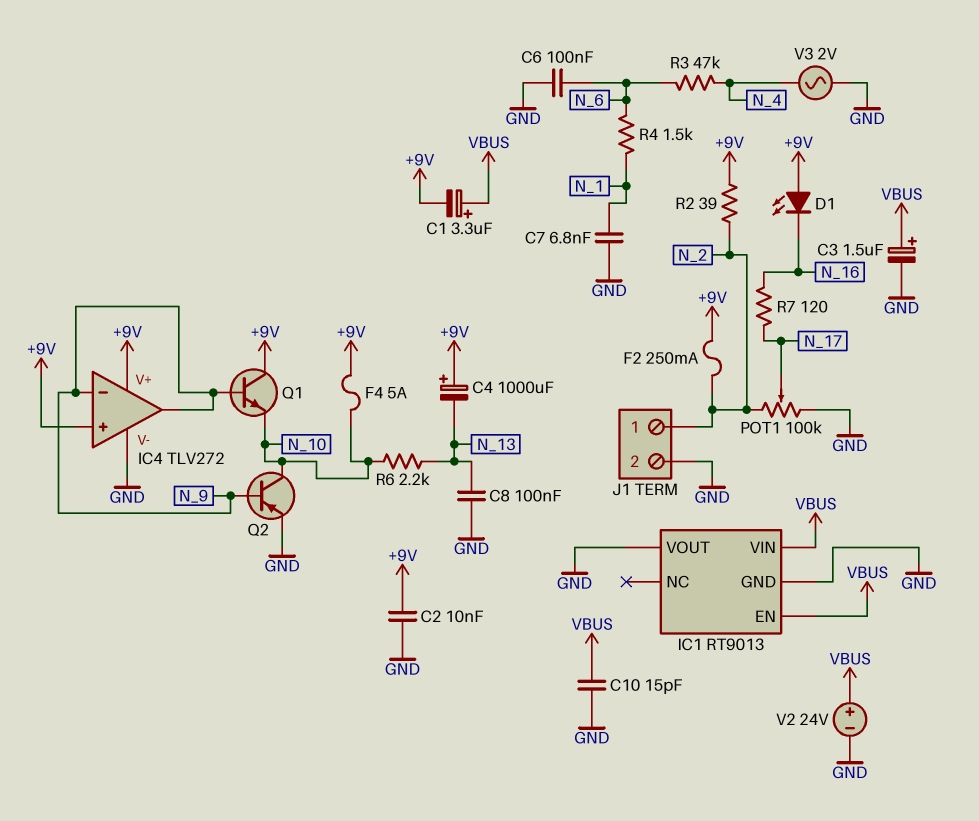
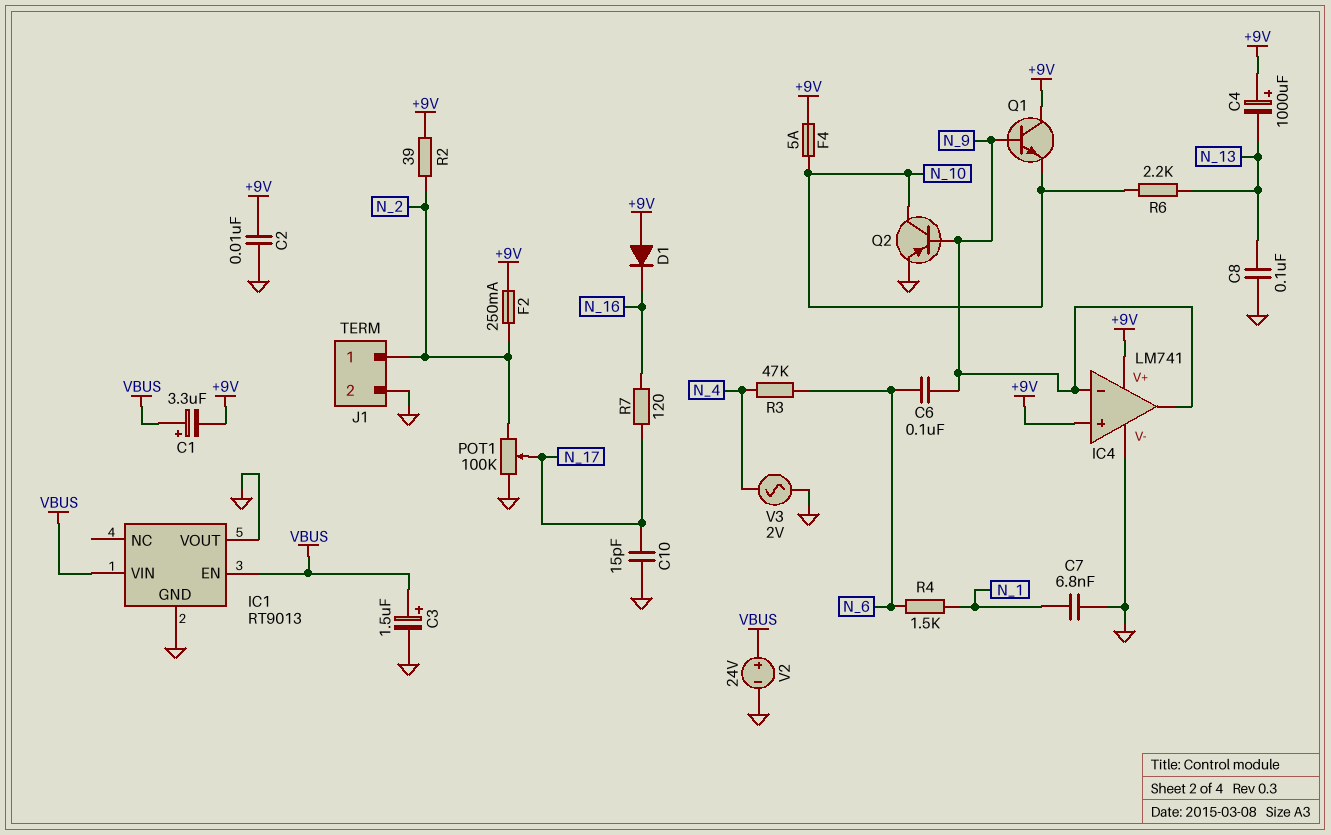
C6: 100nF (GND, N_6) -> 100nF (N_6, N_9)
C10: 15pF (GND, VBUS) -> 15pF (GND, N_17)
D1: LED (A +9V, K N_16) -> diode (A +9V, K N_16)
IC4: TLV272 -> LM741

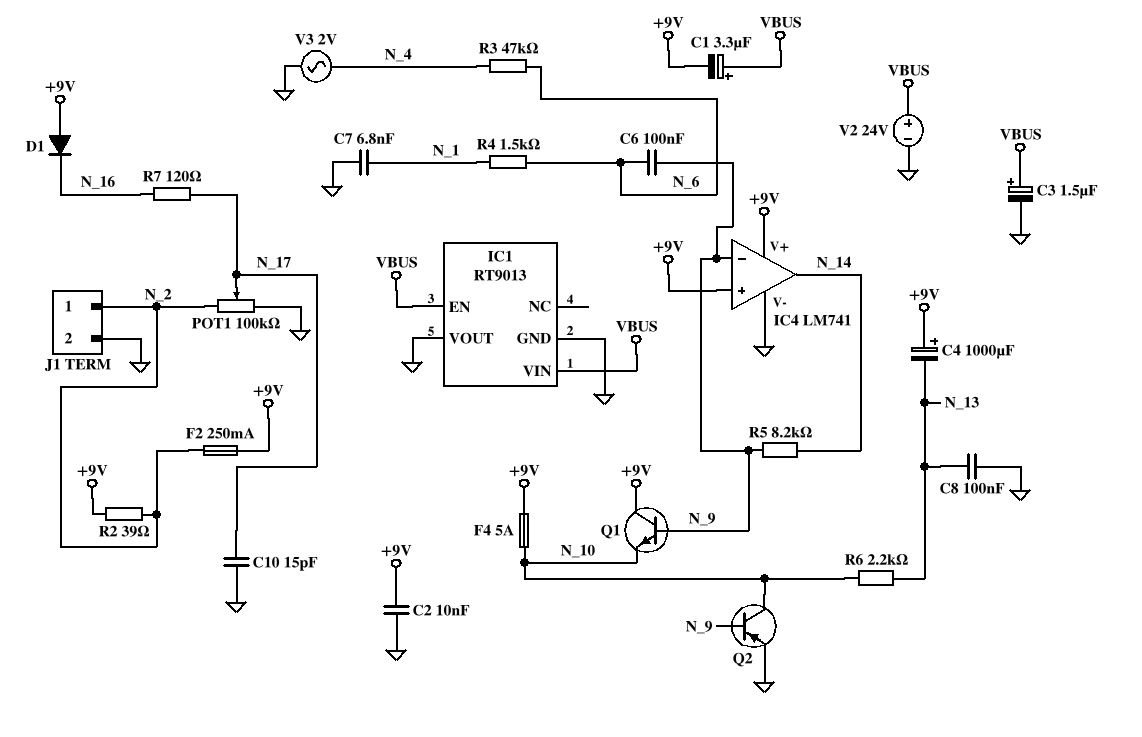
IC4 pin out: N_9 -> N_14
R5: none -> 8.2k (N_9, N_14)

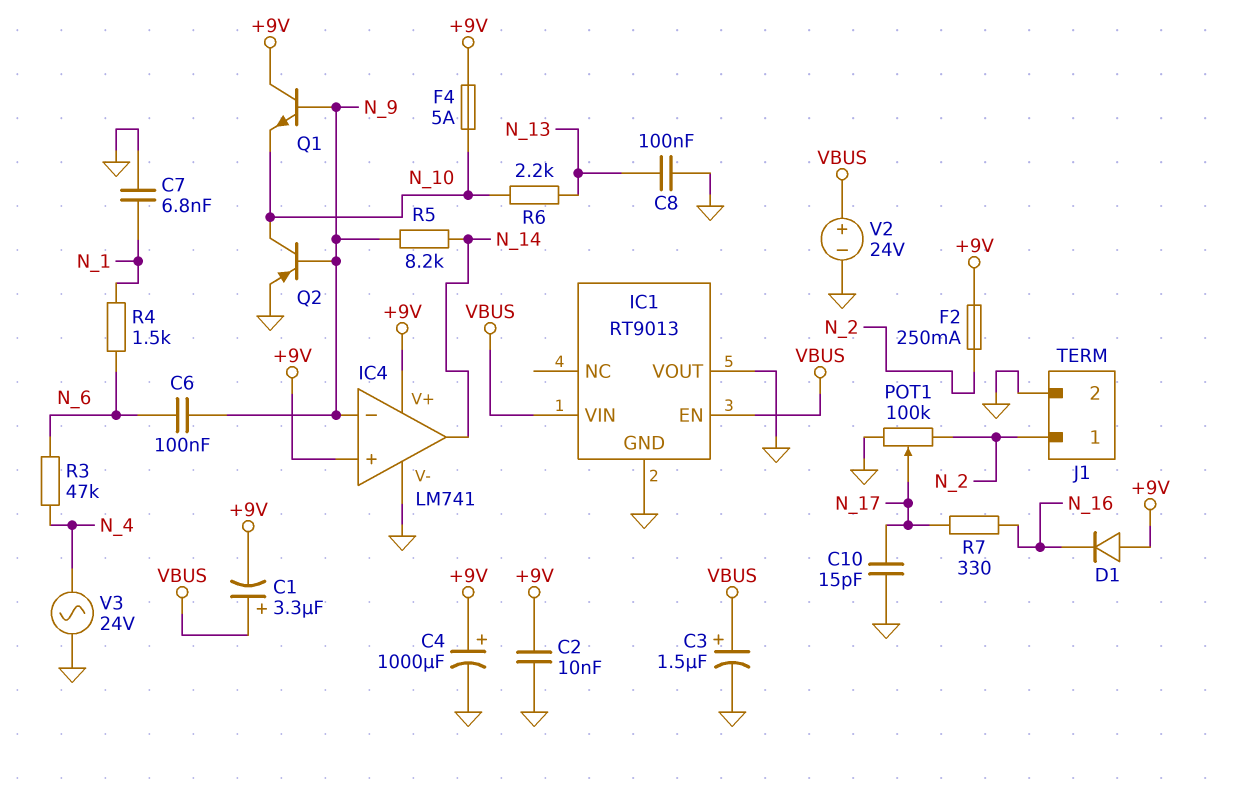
C4: 1000uF (plus +9V, minus N_13) -> 1000uF (plus +9V, minus GND)
R2: 39 (+9V, N_2) -> none
R7: 120 (N_16, N_17) -> 330 (N_16, N_17)
V3: AC 2V (GND, N_4) -> AC 24V (GND, N_4)

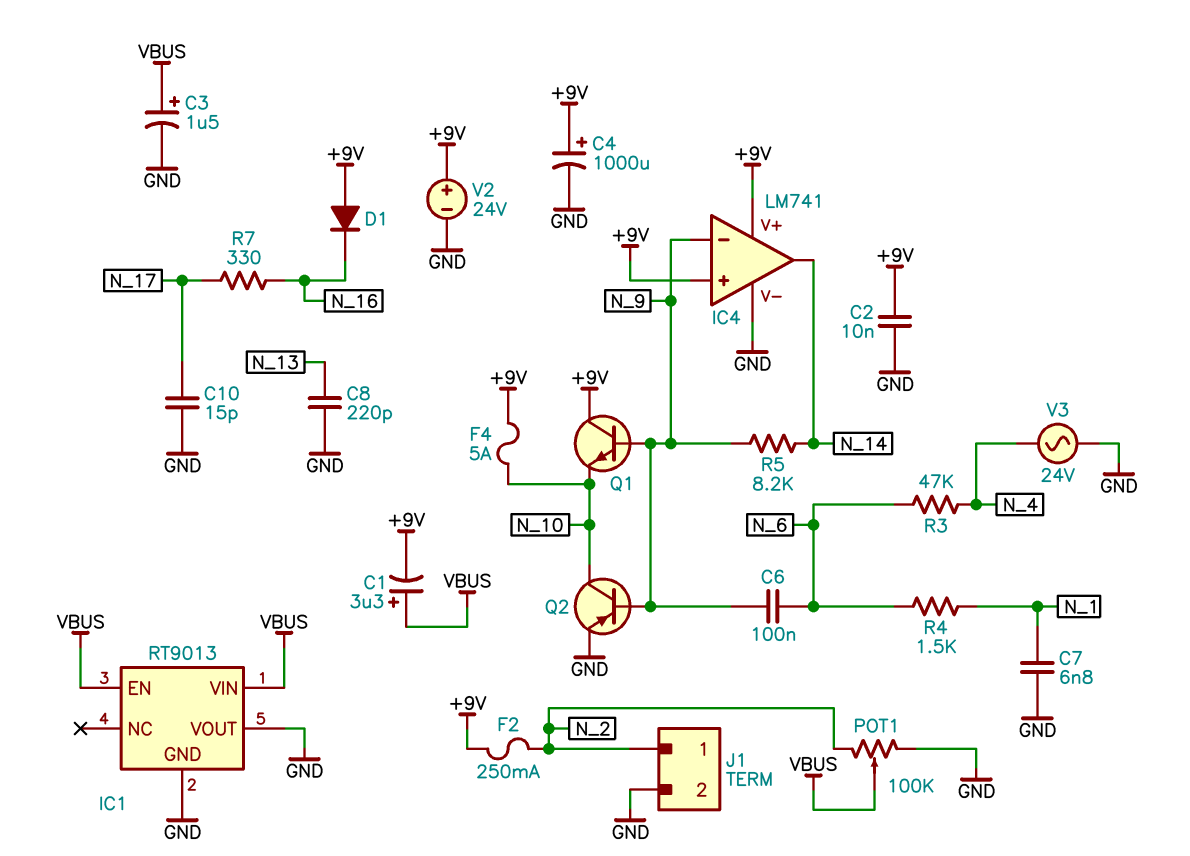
C8: 100nF (GND, N_13) -> 220pF (GND, N_13)
POT1: 100k (GND, N_2, wiper N_17) -> 100k (GND, N_2, wiper VBUS)
R6: 2.2k (N_10, N_13) -> none
V2: 24V (plus VBUS, minus GND) -> 24V (plus +9V, minus GND)

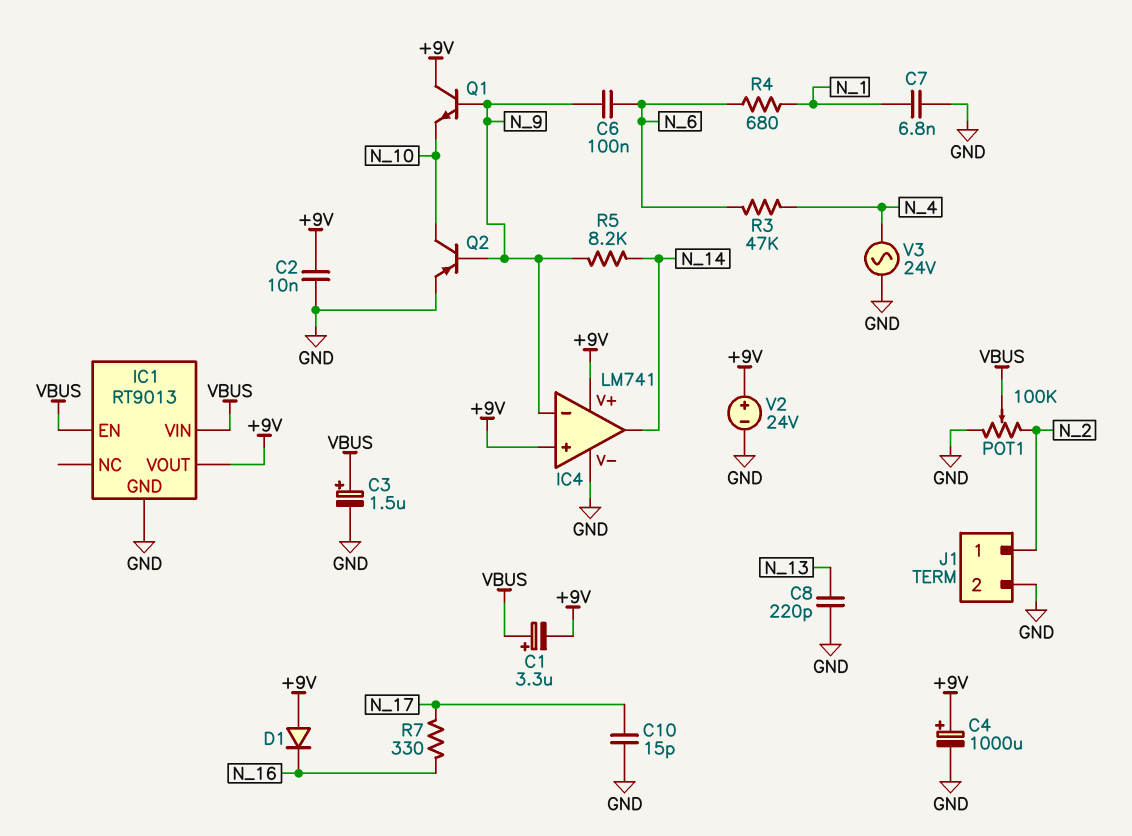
F2: 250mA (+9V, N_2) -> none
F4: 5A (+9V, N_10) -> none
IC1 pin VOUT: GND -> +9V
R4: 1.5k (N_1, N_6) -> 680 (N_1, N_6)

